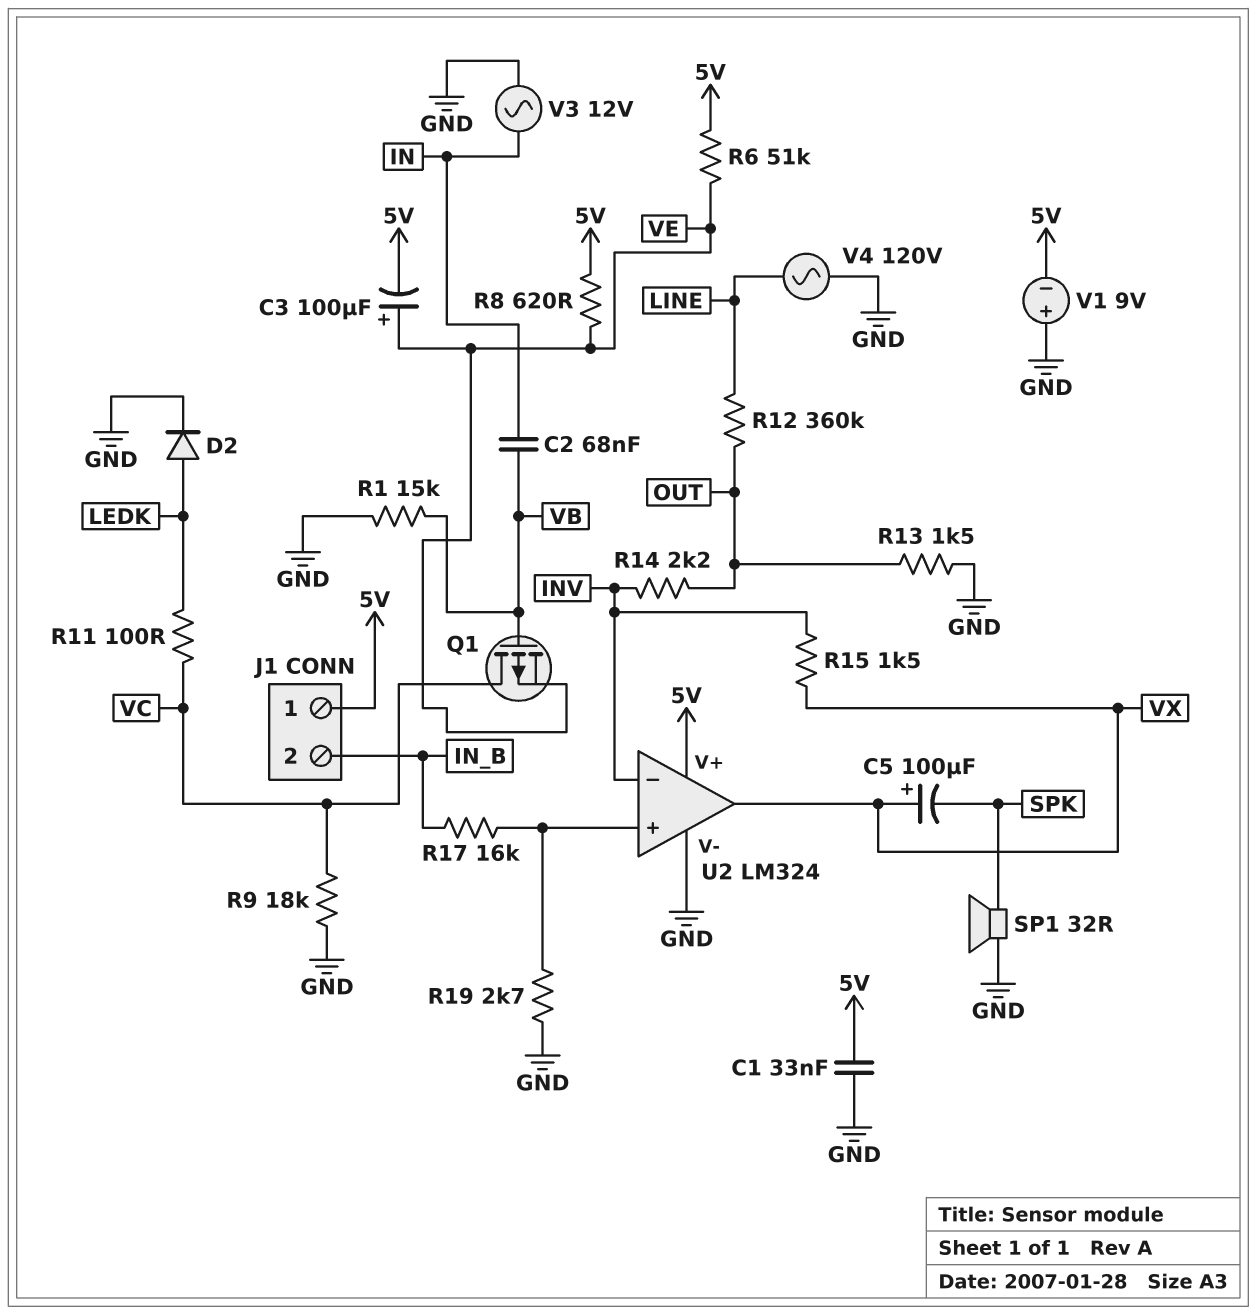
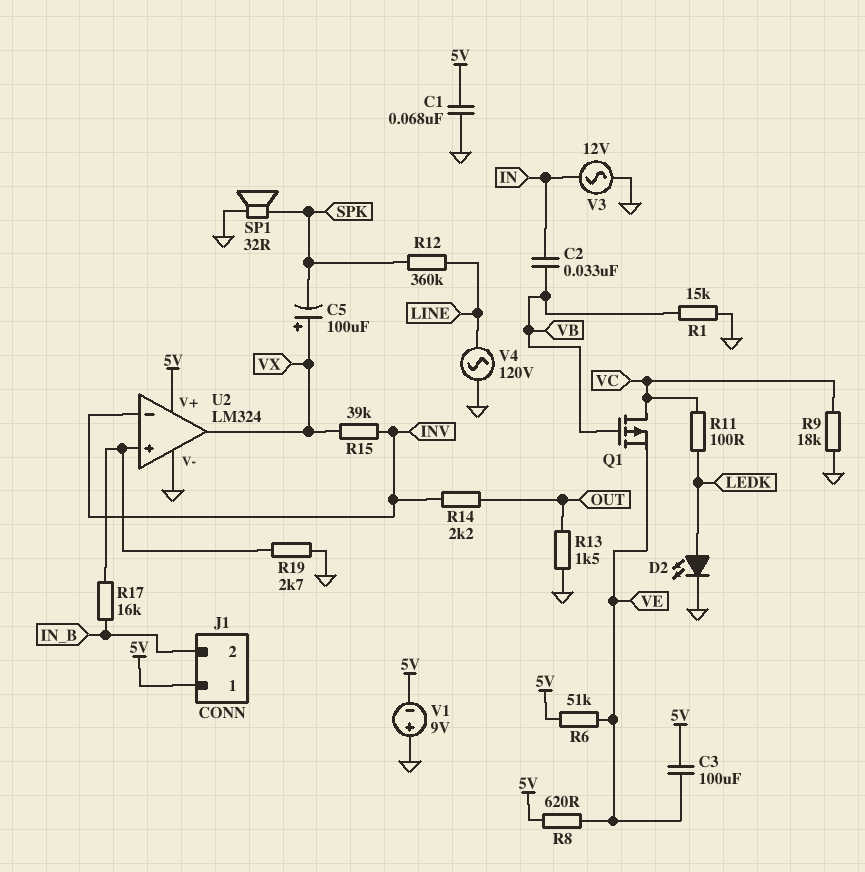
C1: 33nF (5V, GND) -> 68nF (5V, GND)
C2: 68nF (IN, VB) -> 33nF (IN, VB)
C3: 100uF (plus VE, minus 5V) -> 100uF (5V, VE)
D2: diode (A LEDK, K GND) -> LED (A LEDK, K GND)
R12: 360k (LINE, OUT) -> 360k (LINE, SPK)
R15: 1.5k (INV, VX) -> 39k (INV, VX)

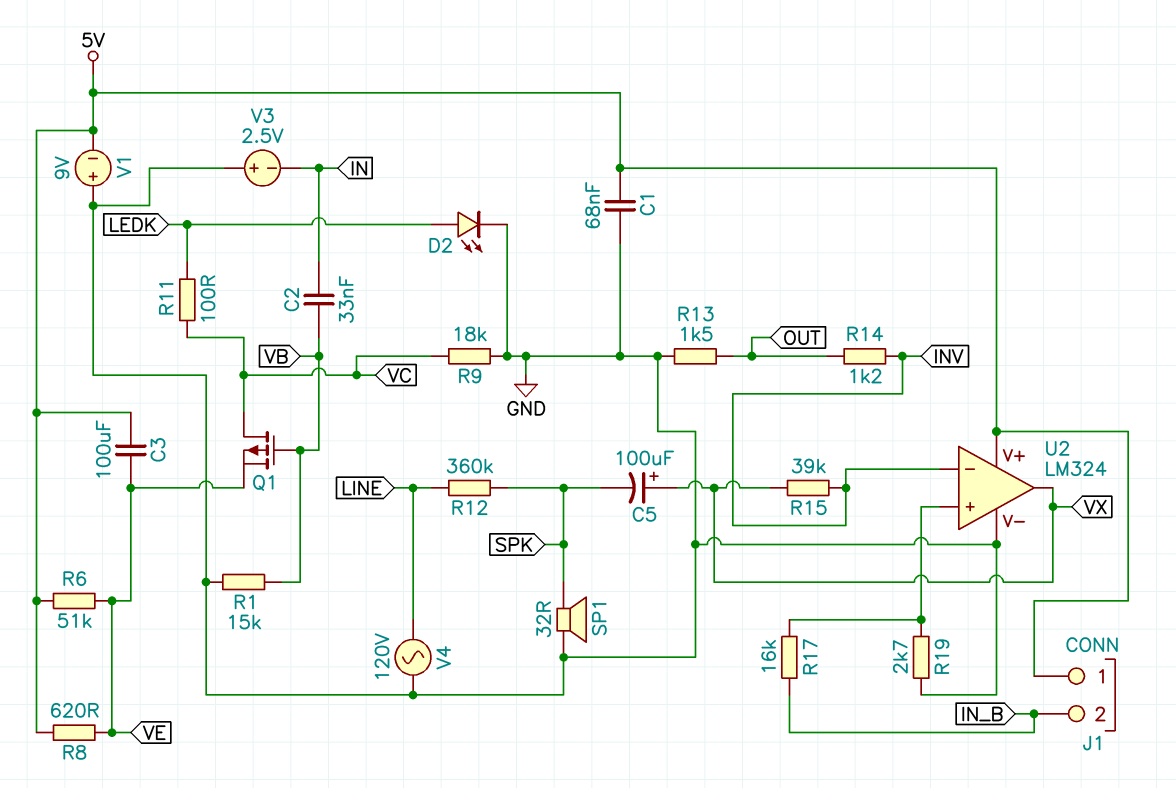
R14: 2.2k (INV, OUT) -> 1.2k (INV, OUT)
V3: AC 12V (GND, IN) -> 2.5V (plus GND, minus IN)

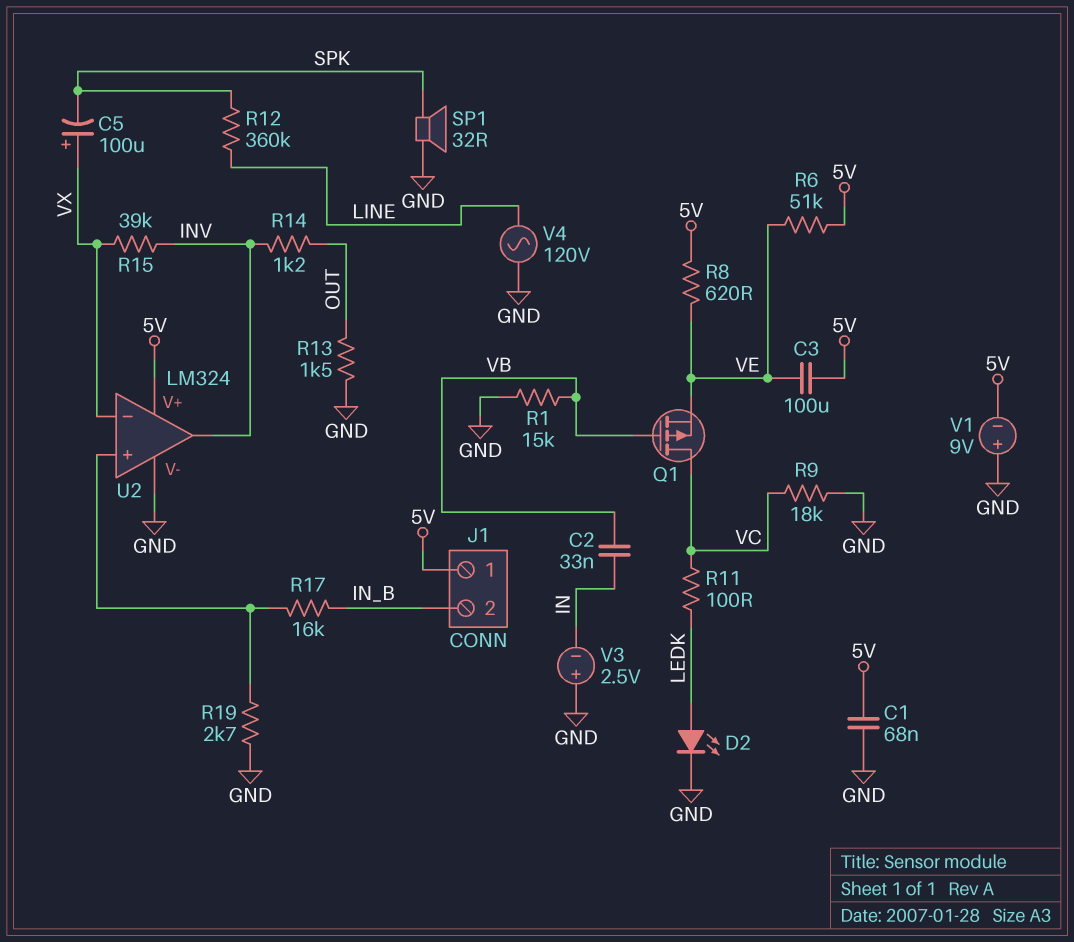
U2 pin in-: INV -> VX
U2 pin out: VX -> INV

